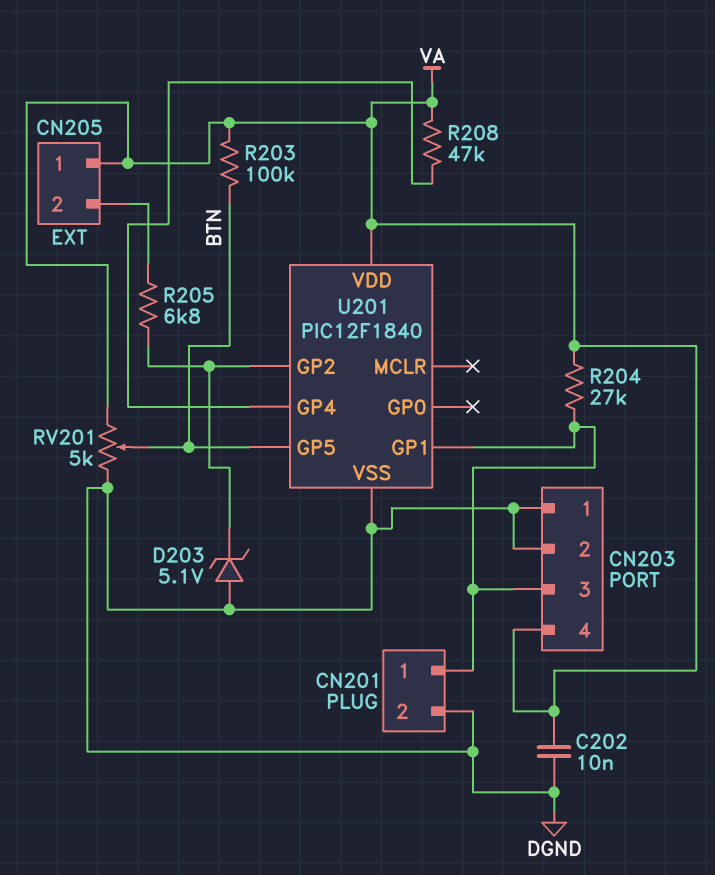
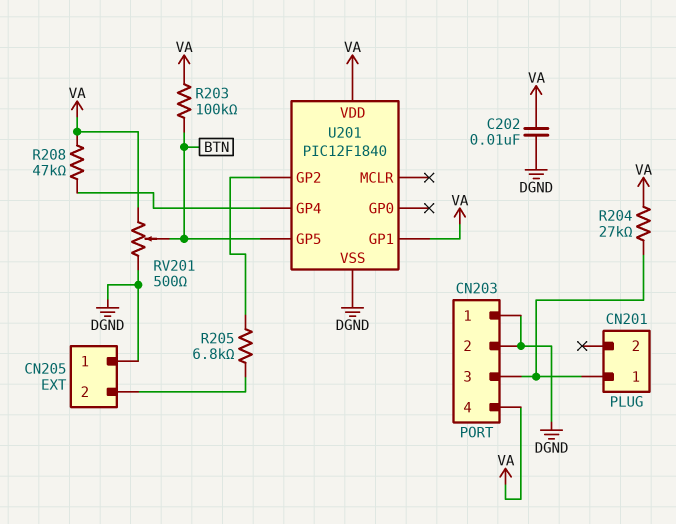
CN201 pin 2: DGND -> none
CN205 pin 1: VA -> DGND
D203: zener 5.1V (A DGND, K U201/GP2) -> none
RV201: 5k (DGND, VA, wiper BTN) -> 500 (DGND, VA, wiper BTN)
U201 pin GP1: CN201/1 -> VA

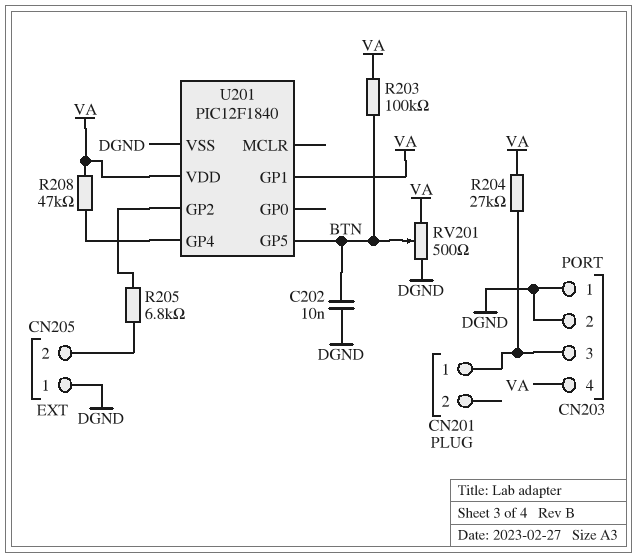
C202: 10nF (DGND, VA) -> 10nF (BTN, DGND)

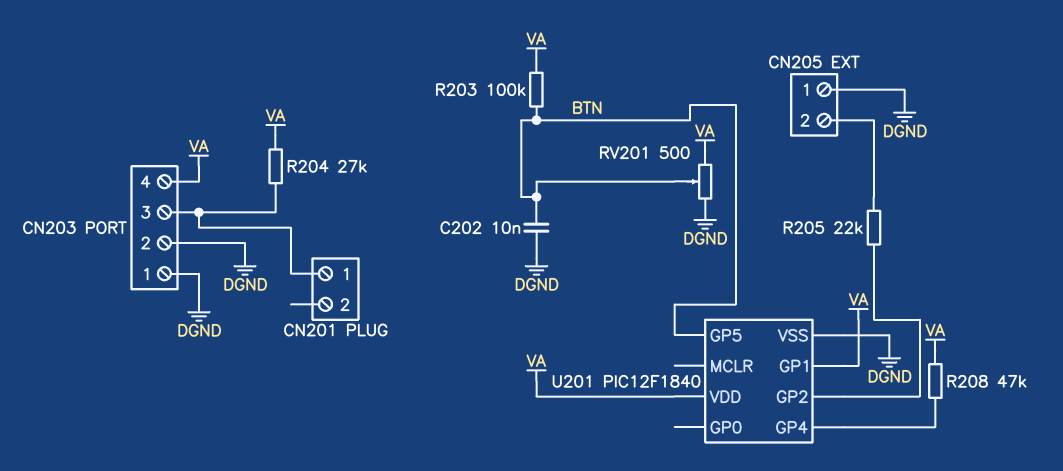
R205: 6.8k (CN205/2, U201/GP2) -> 22k (CN205/2, U201/GP2)

